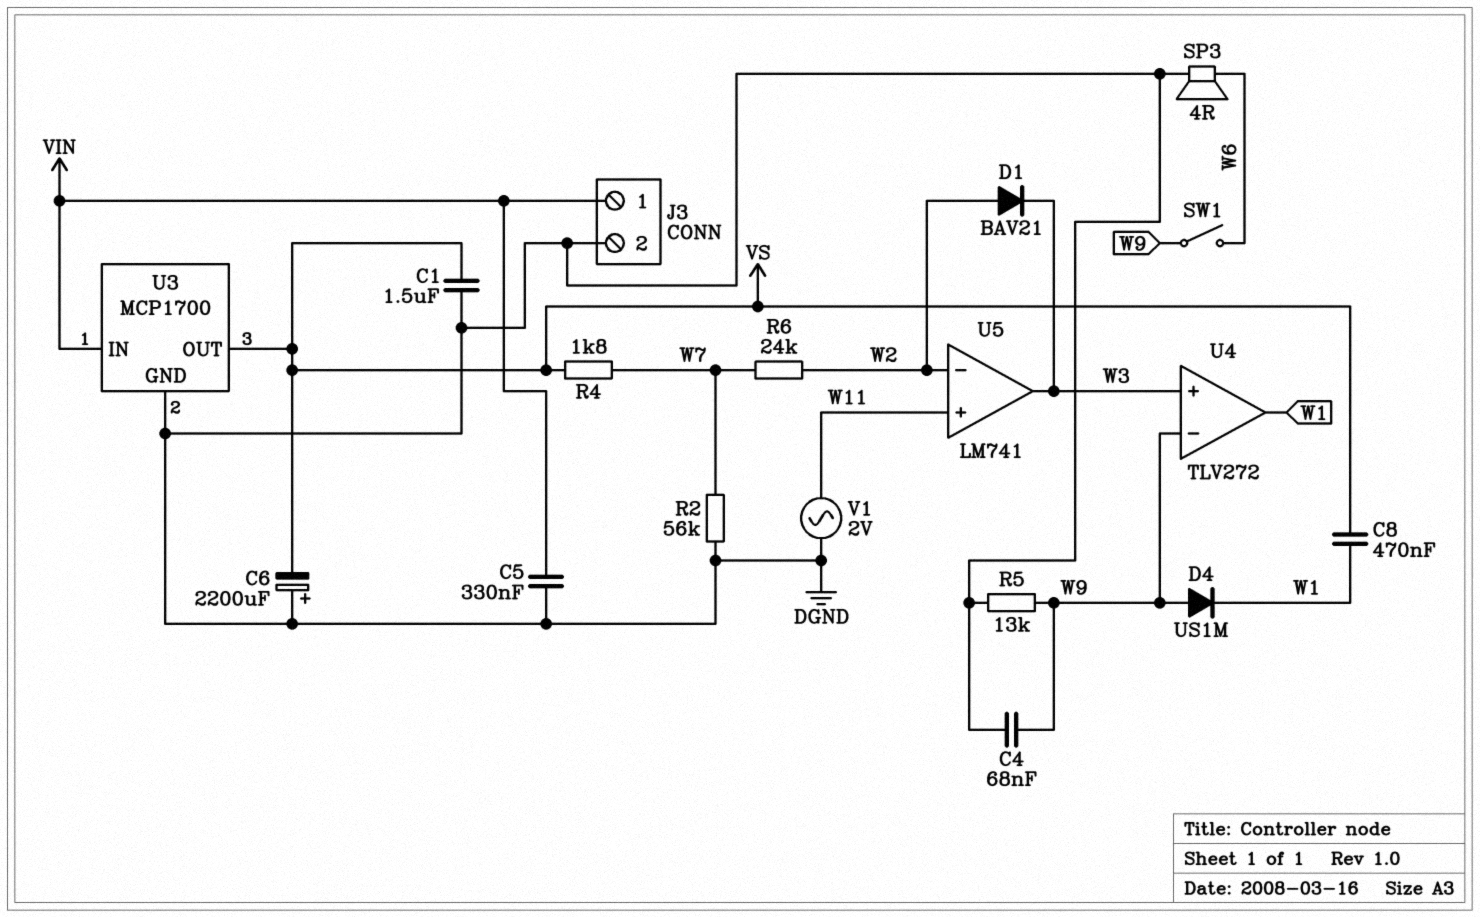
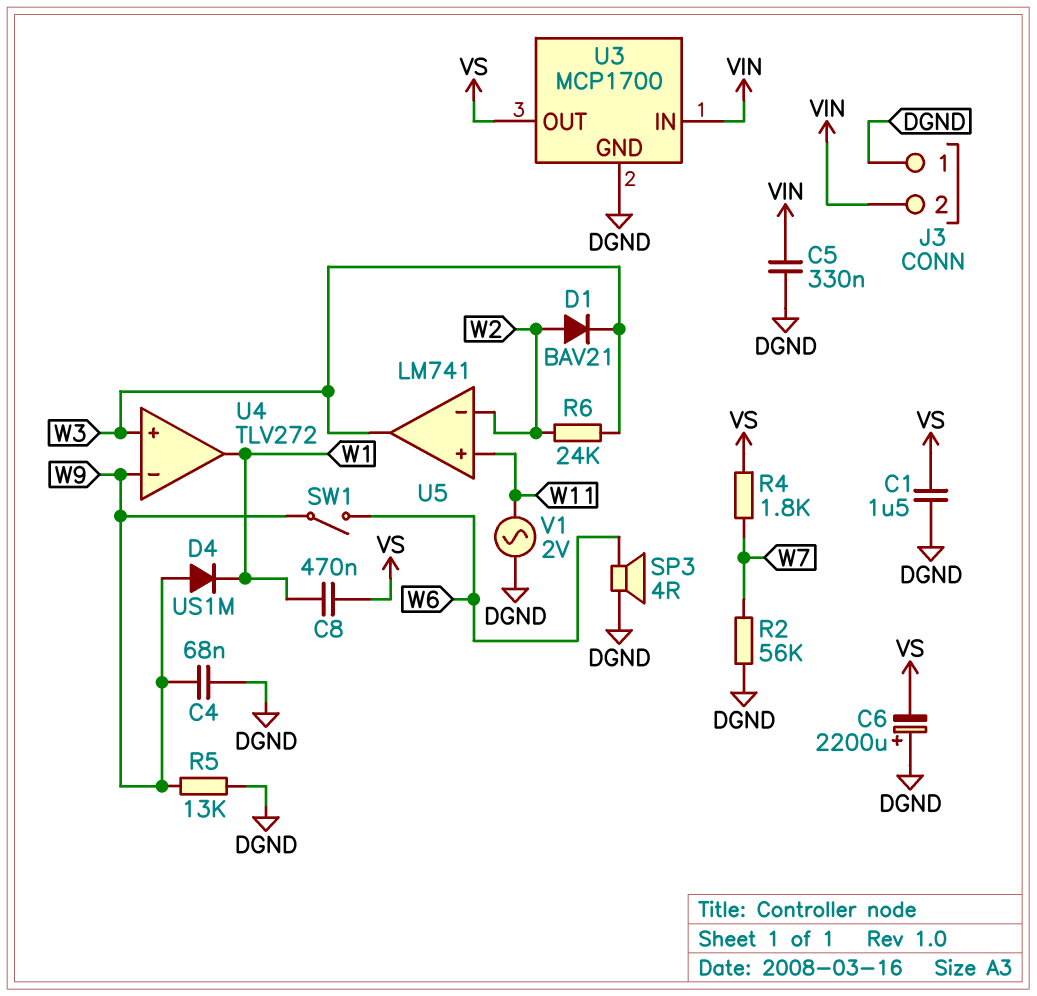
J3 pin 1: VIN -> DGND
J3 pin 2: DGND -> VIN
R6: 24k (W2, W7) -> 24k (W2, W3)

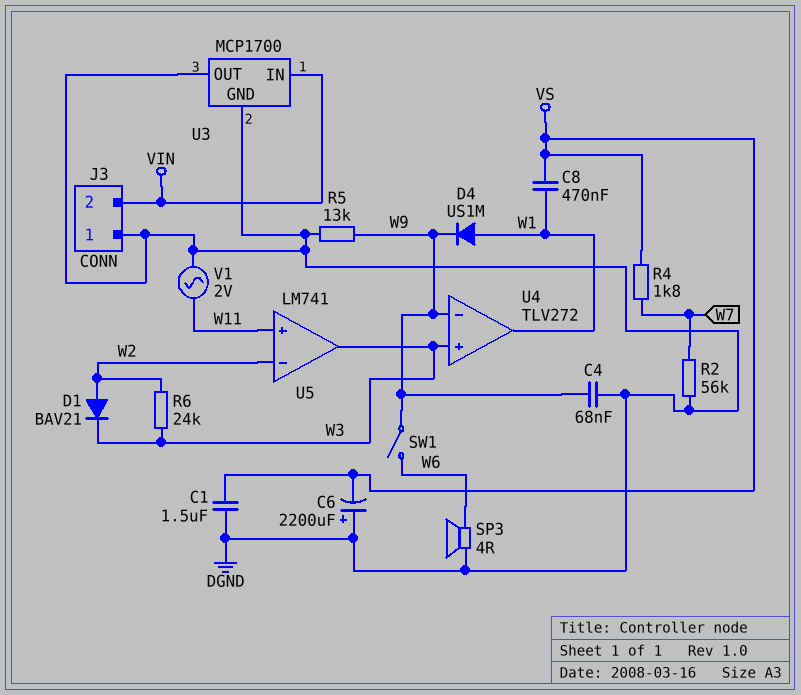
C5: 330nF (DGND, VIN) -> none
D4: diode US1M (A W9, K W1) -> diode US1M (A W1, K W9)
U3 pin OUT: VS -> DGND

